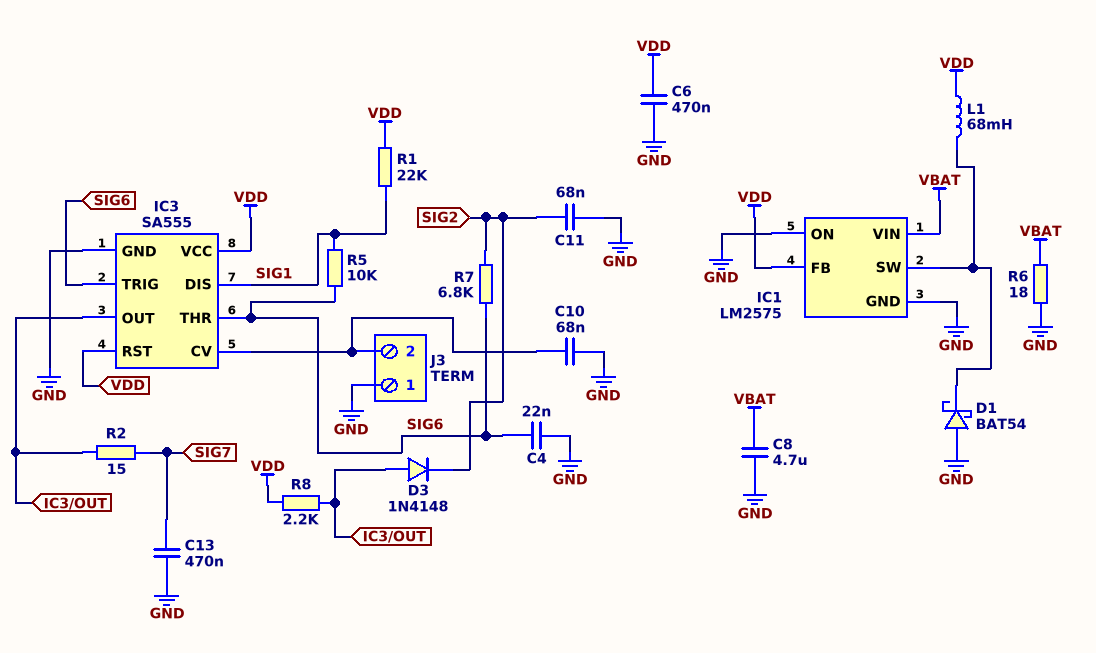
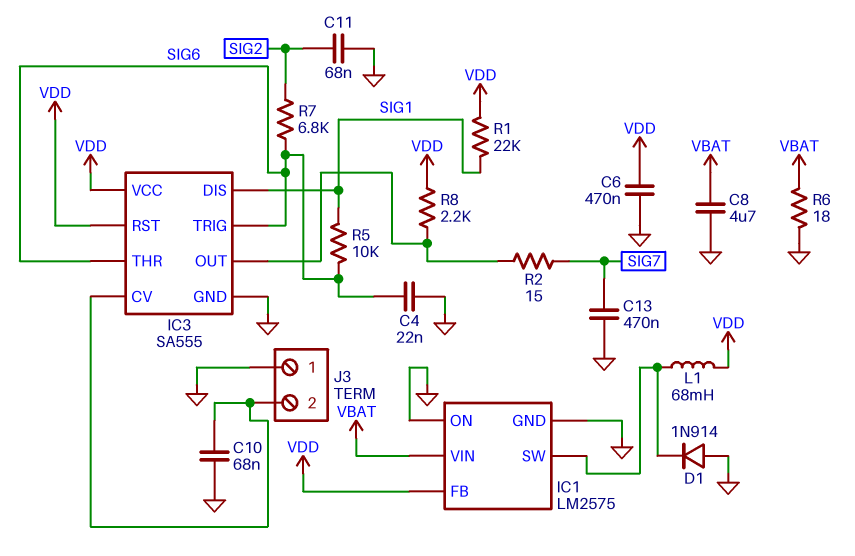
D1: schottky BAT54 (A GND, K IC1/SW) -> diode 1N914 (A GND, K IC1/SW)
D3: diode 1N4148 (A IC3/OUT, K SIG2) -> none

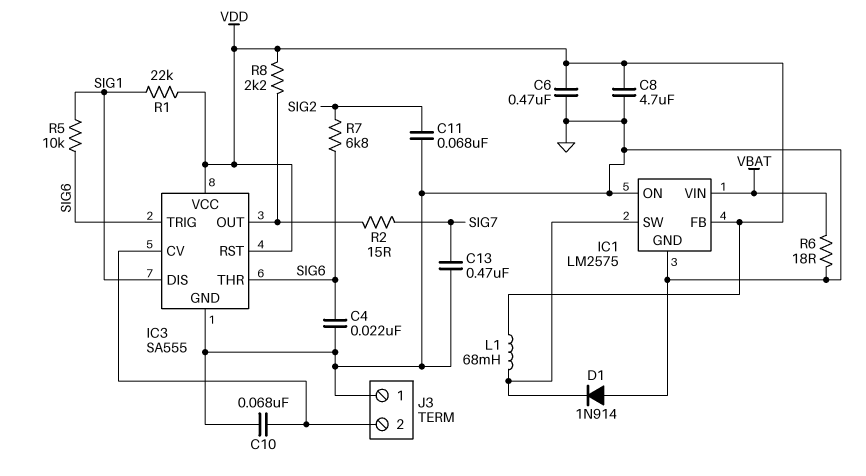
C8: 4.7uF (GND, VBAT) -> 4.7uF (GND, VDD)

